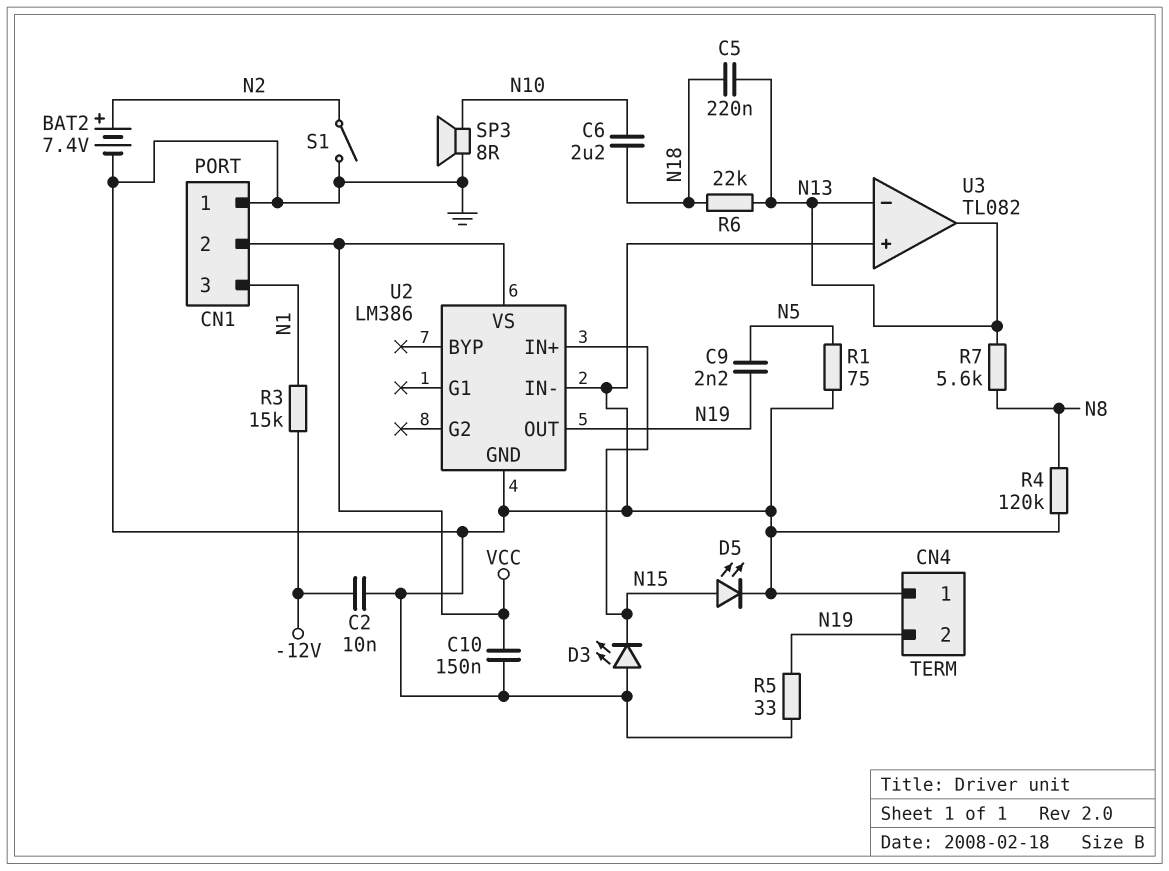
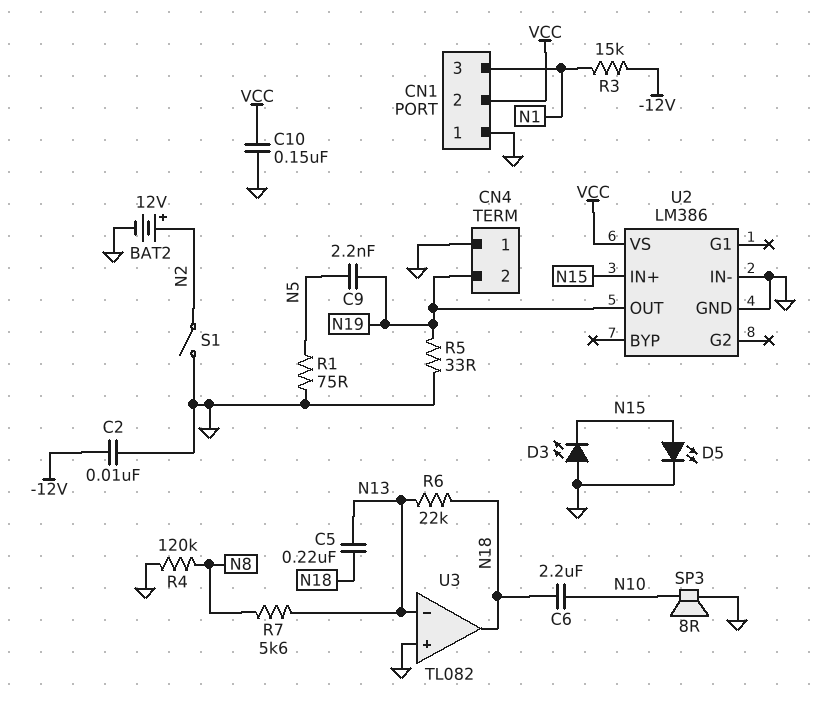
BAT2: 7.4V (plus N2, minus GND) -> 12V (plus N2, minus GND)
U3 pin out: N13 -> N18

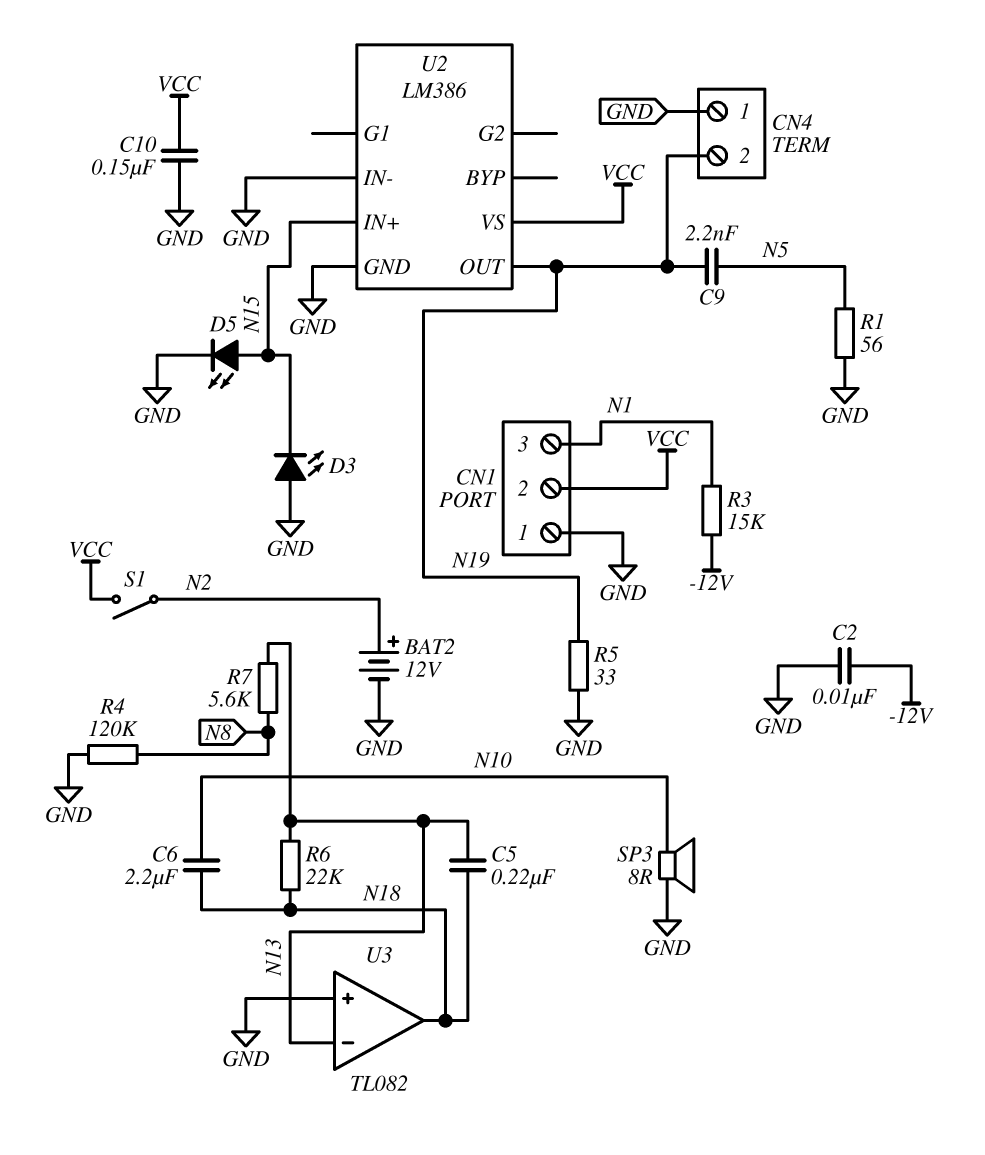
R1: 75 (GND, N5) -> 56 (GND, N5)
S1: switch (GND, N2) -> switch (N2, VCC)

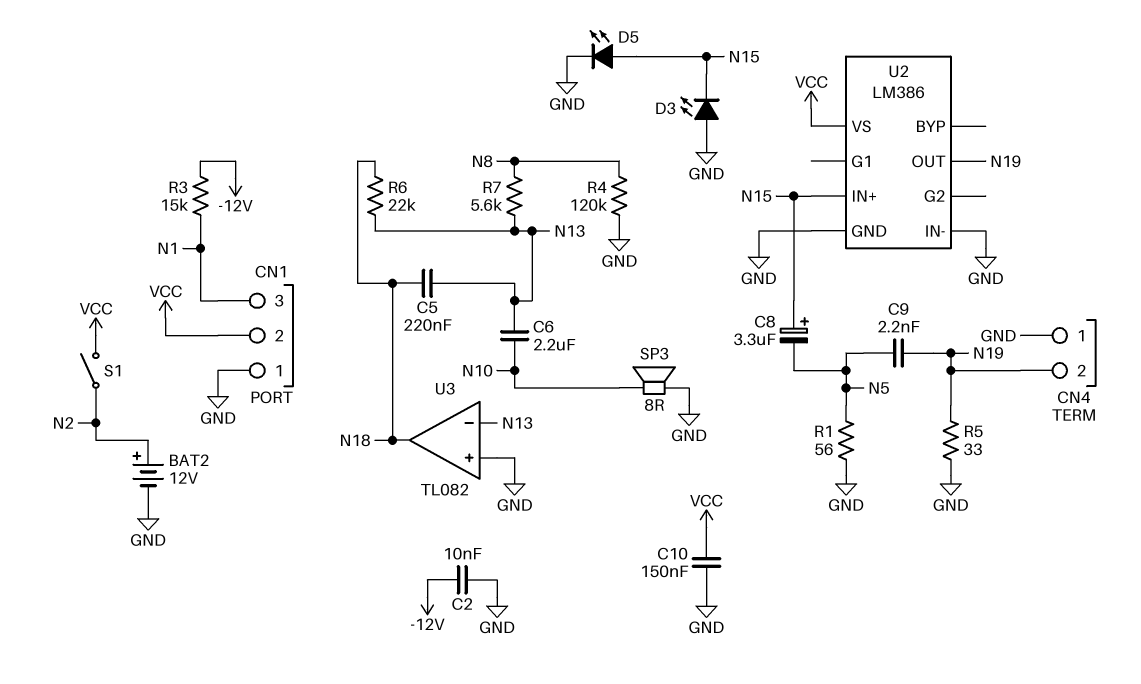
C6: 2.2uF (N10, N18) -> 2.2uF (N10, N13)
C8: none -> 3.3uF (plus N15, minus N5)

